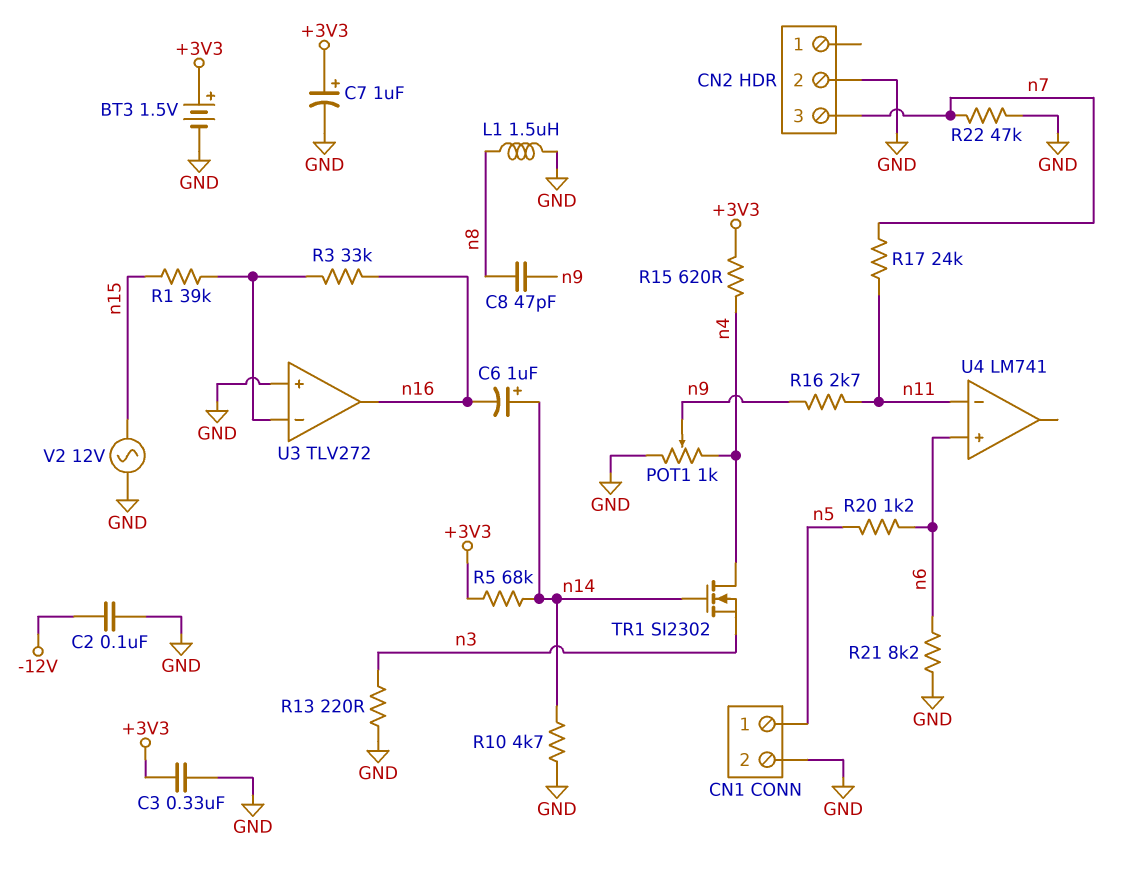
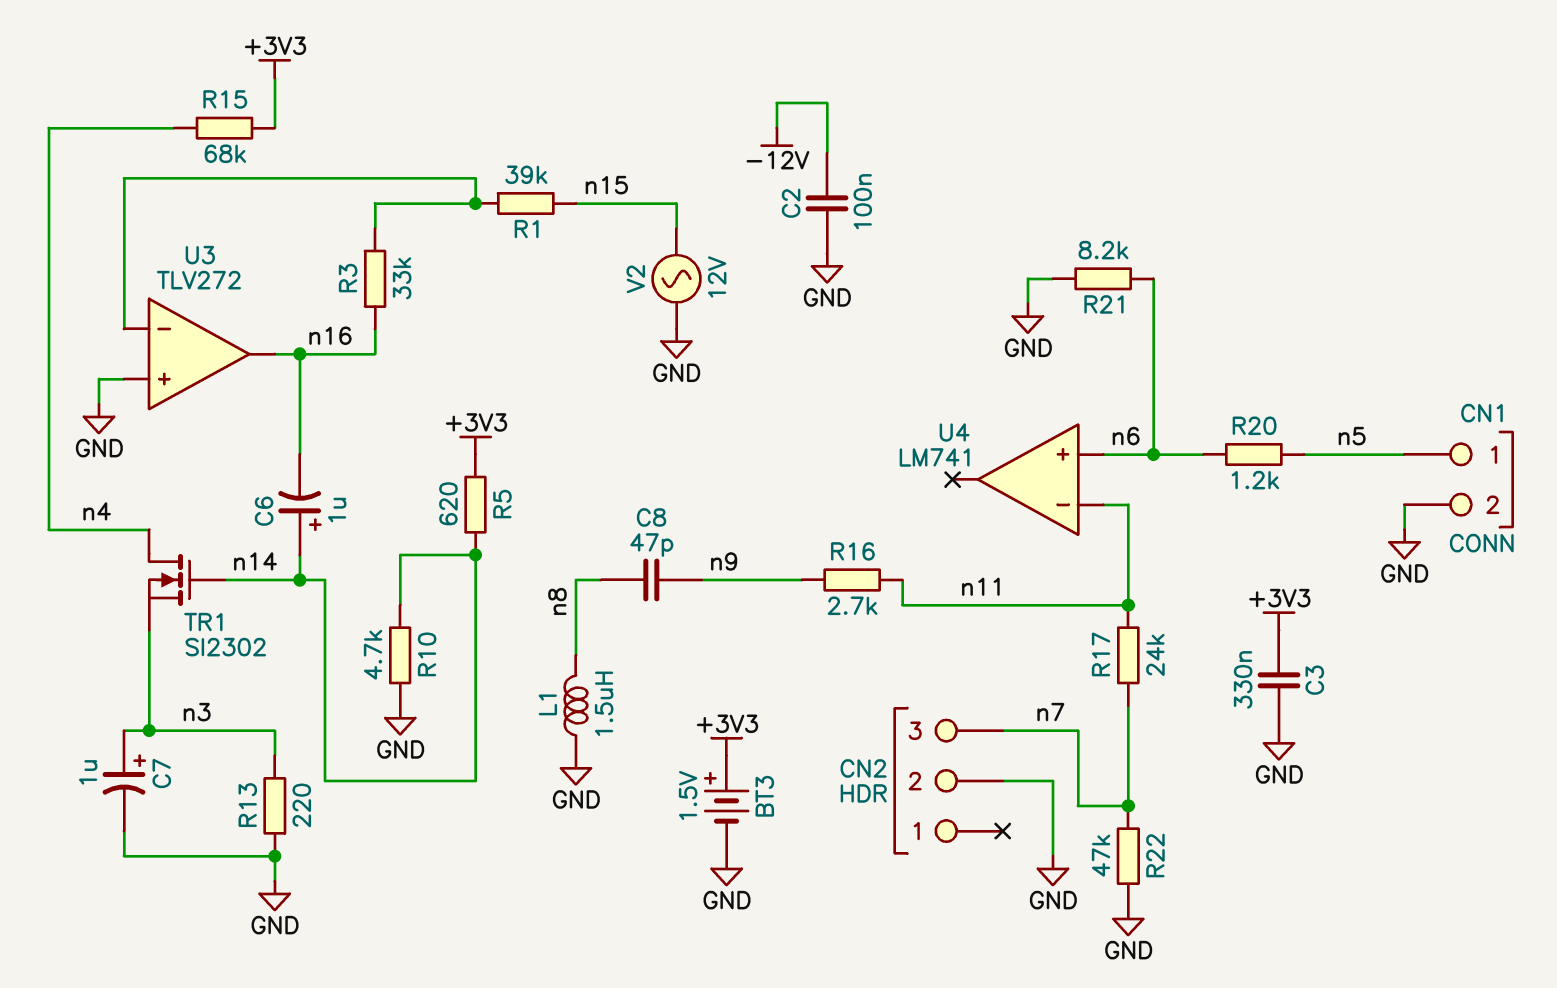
C7: 1uF (plus +3V3, minus GND) -> 1uF (plus n3, minus GND)
POT1: 1k (GND, n4, wiper n9) -> none
R5: 68k (+3V3, n14) -> 620 (+3V3, n14)
R15: 620 (+3V3, n4) -> 68k (+3V3, n4)

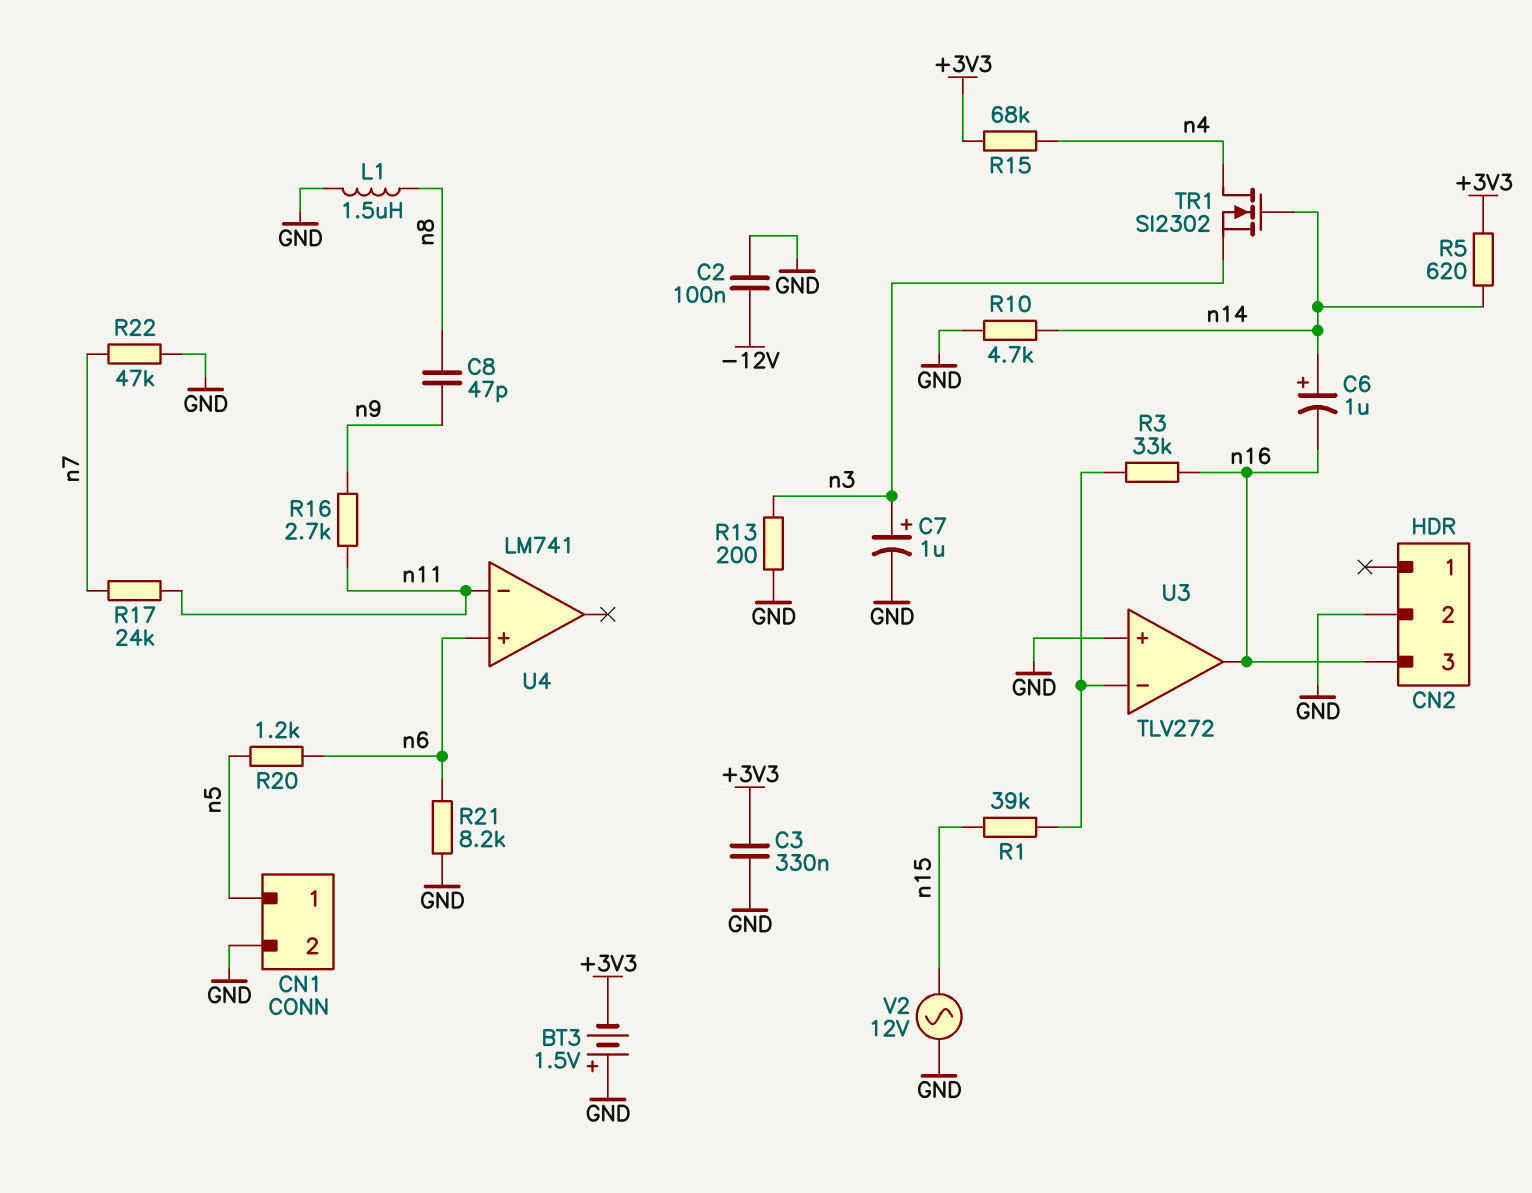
BT3: 1.5V (plus +3V3, minus GND) -> 1.5V (plus GND, minus +3V3)
CN2 pin 3: n7 -> n16
R13: 220 (GND, n3) -> 200 (GND, n3)

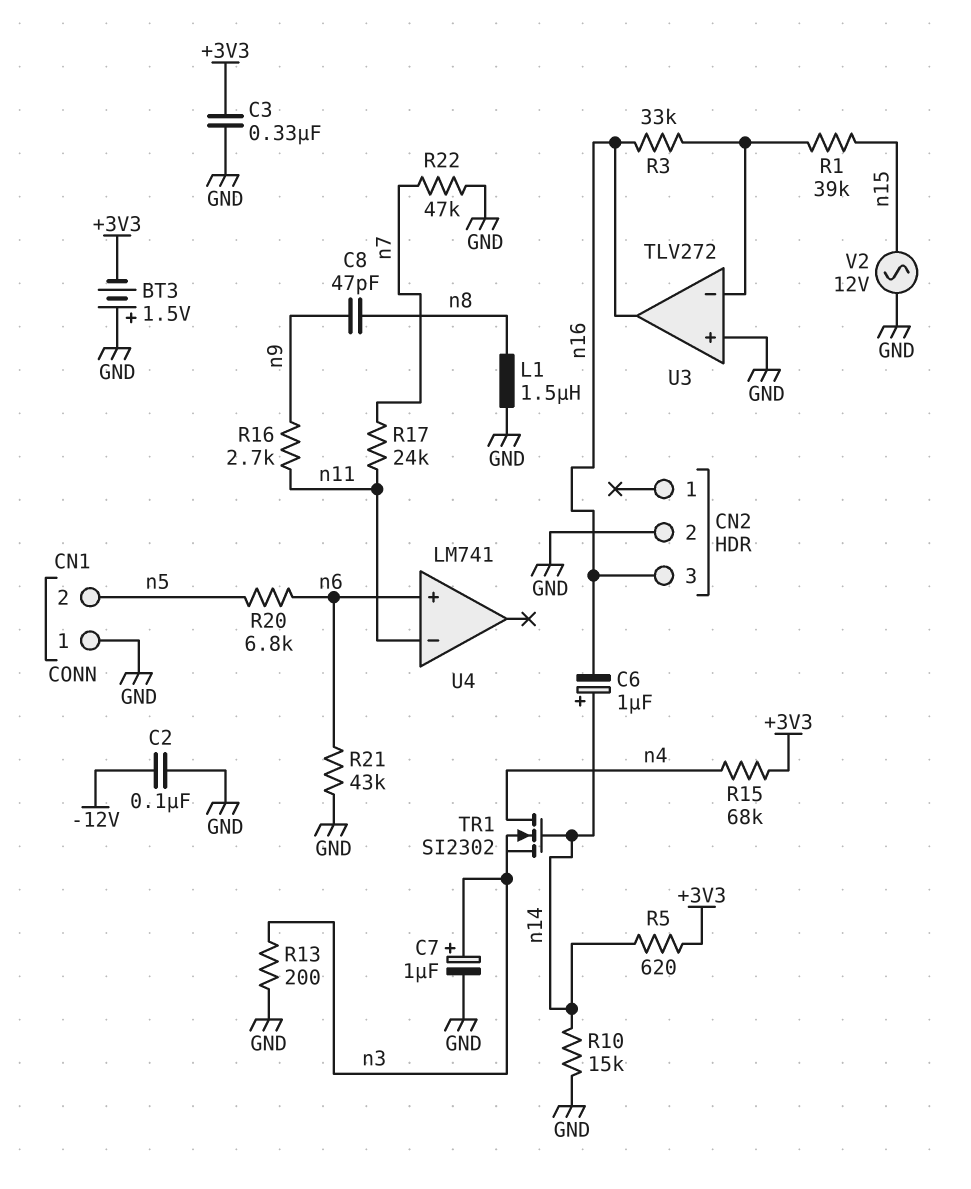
CN1 pin 1: n5 -> GND
CN1 pin 2: GND -> n5
R10: 4.7k (GND, n14) -> 15k (GND, n14)
R20: 1.2k (n5, n6) -> 6.8k (n5, n6)
R21: 8.2k (GND, n6) -> 43k (GND, n6)

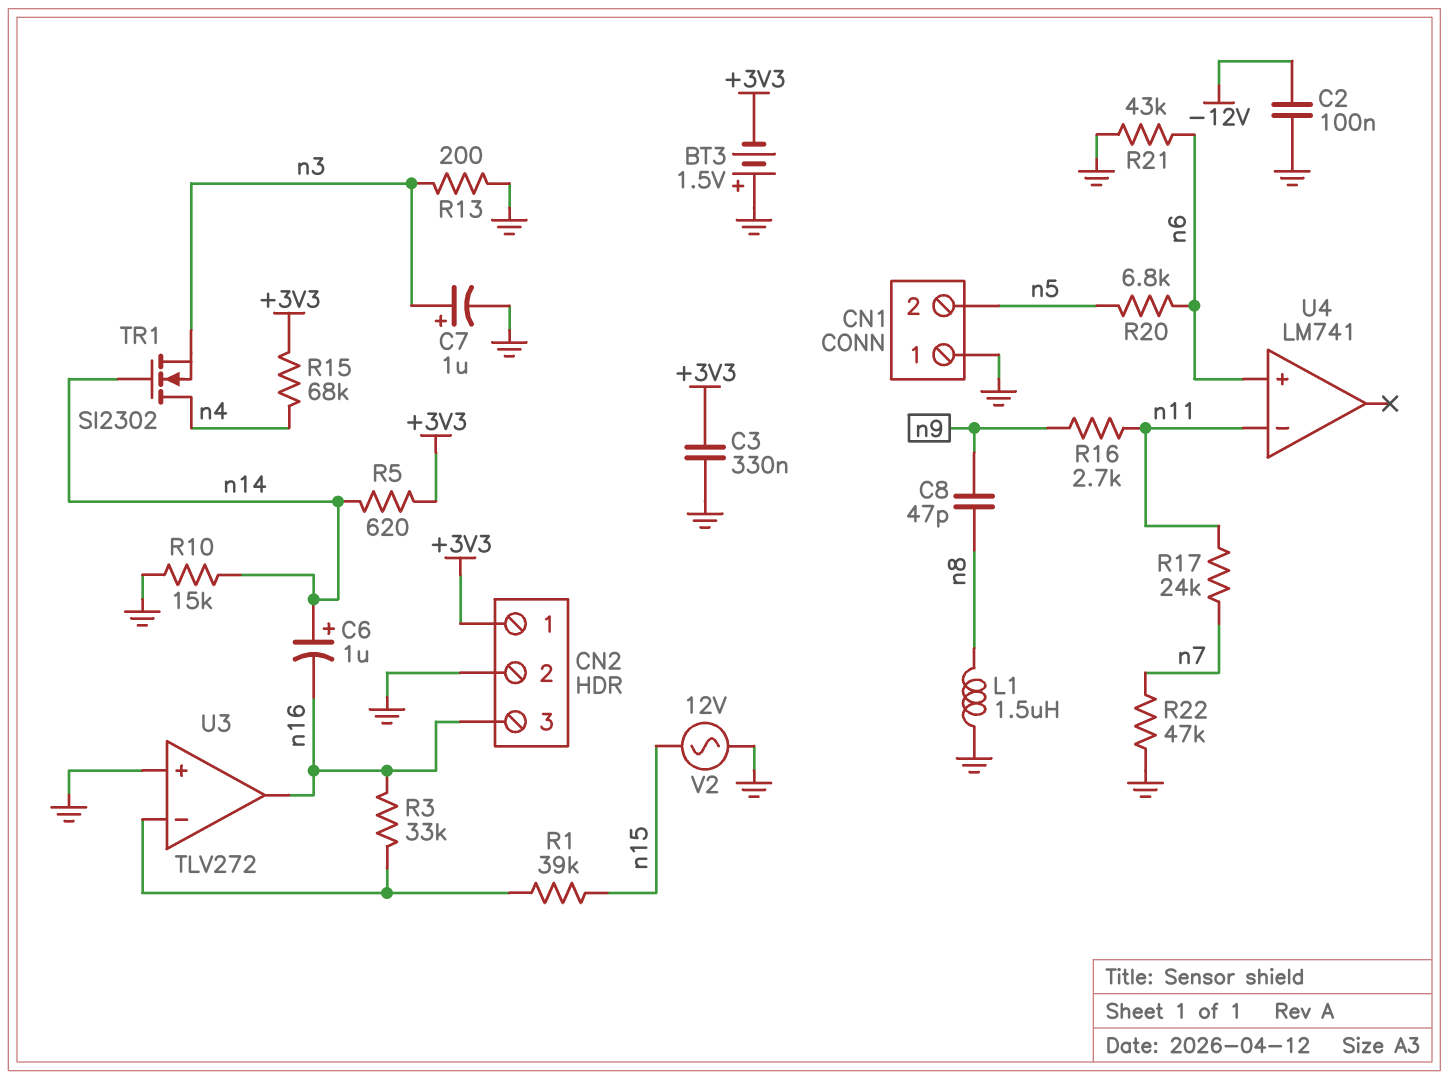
CN2 pin 1: none -> +3V3

